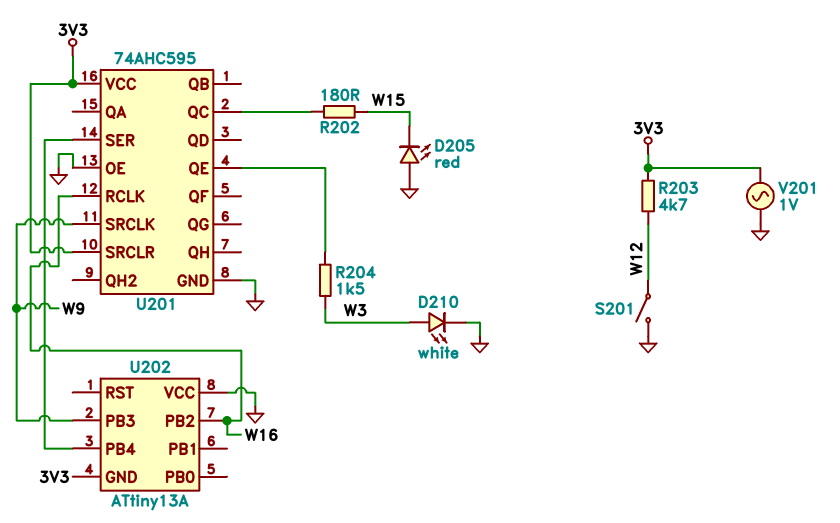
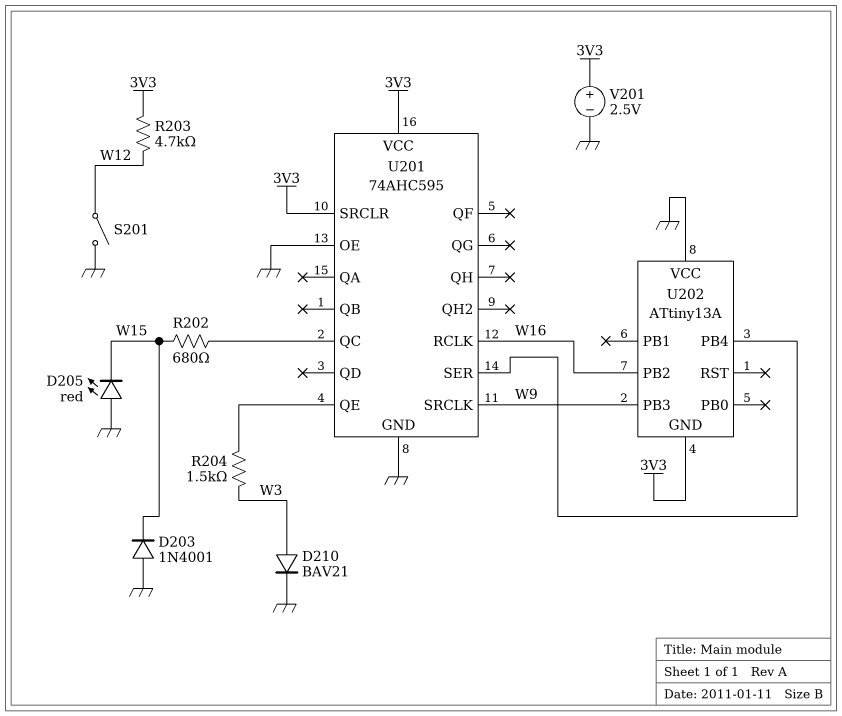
D203: none -> diode 1N4001 (A GND, K W15)
D210: LED white (A W3, K GND) -> diode BAV21 (A W3, K GND)
R202: 180 (U201/QC, W15) -> 680 (U201/QC, W15)
V201: AC 1V (3V3, GND) -> 2.5V (plus 3V3, minus GND)

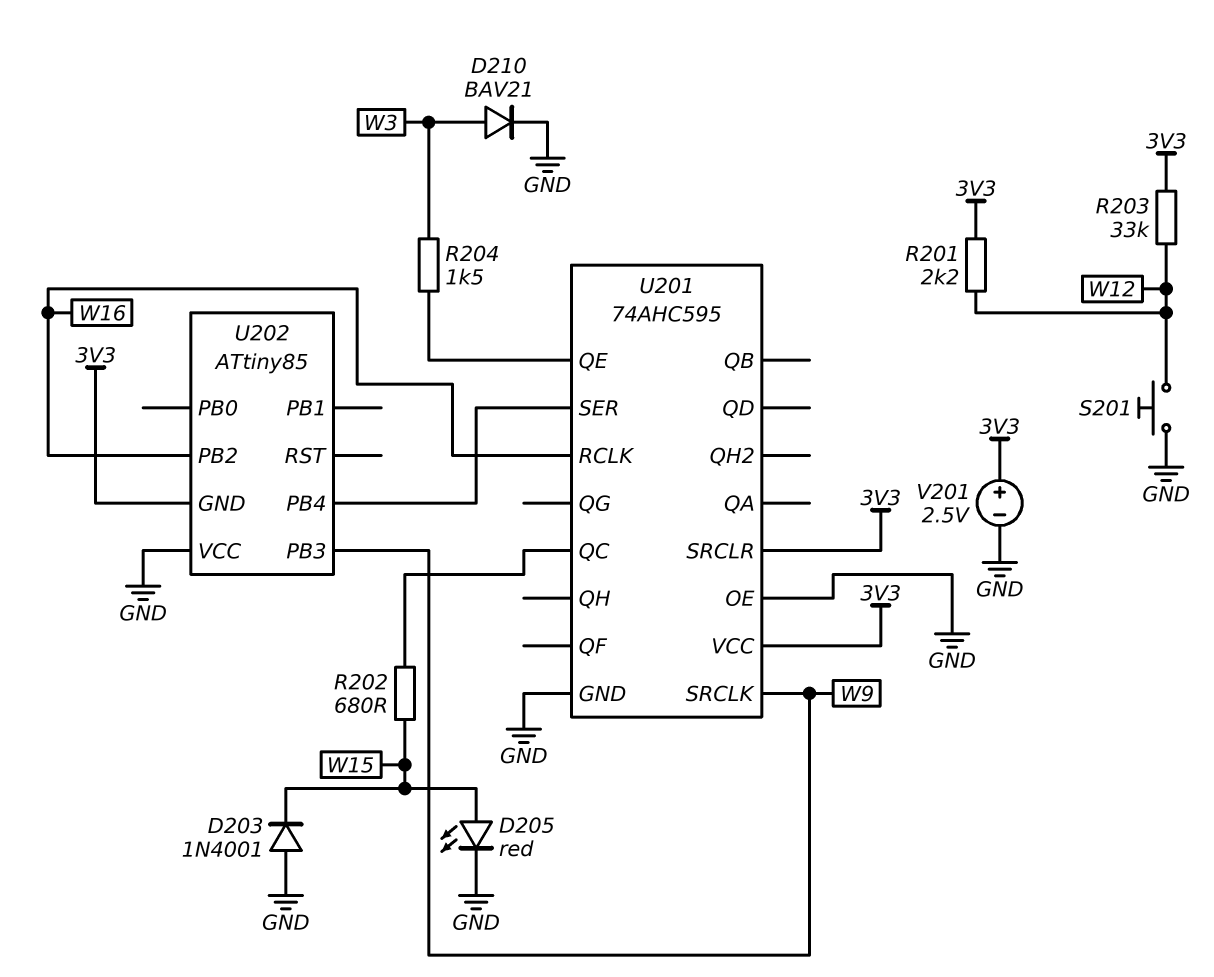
D205: LED red (A GND, K W15) -> LED red (A W15, K GND)
R201: none -> 2.2k (3V3, W12)
R203: 4.7k (3V3, W12) -> 33k (3V3, W12)
S201: switch (GND, W12) -> button (GND, W12)
U202: ATtiny13A -> ATtiny85

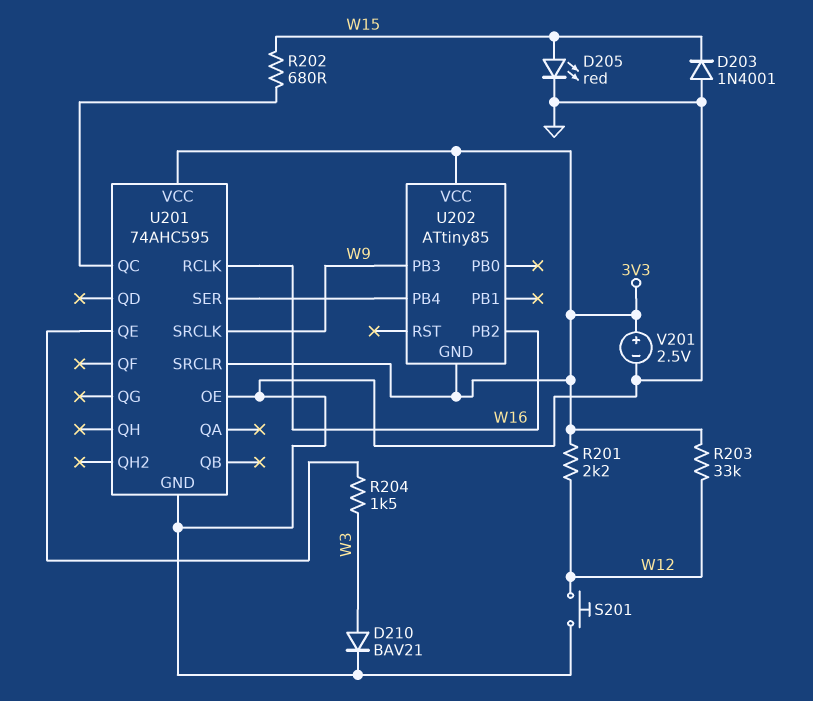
U202 pin VCC: GND -> 3V3

